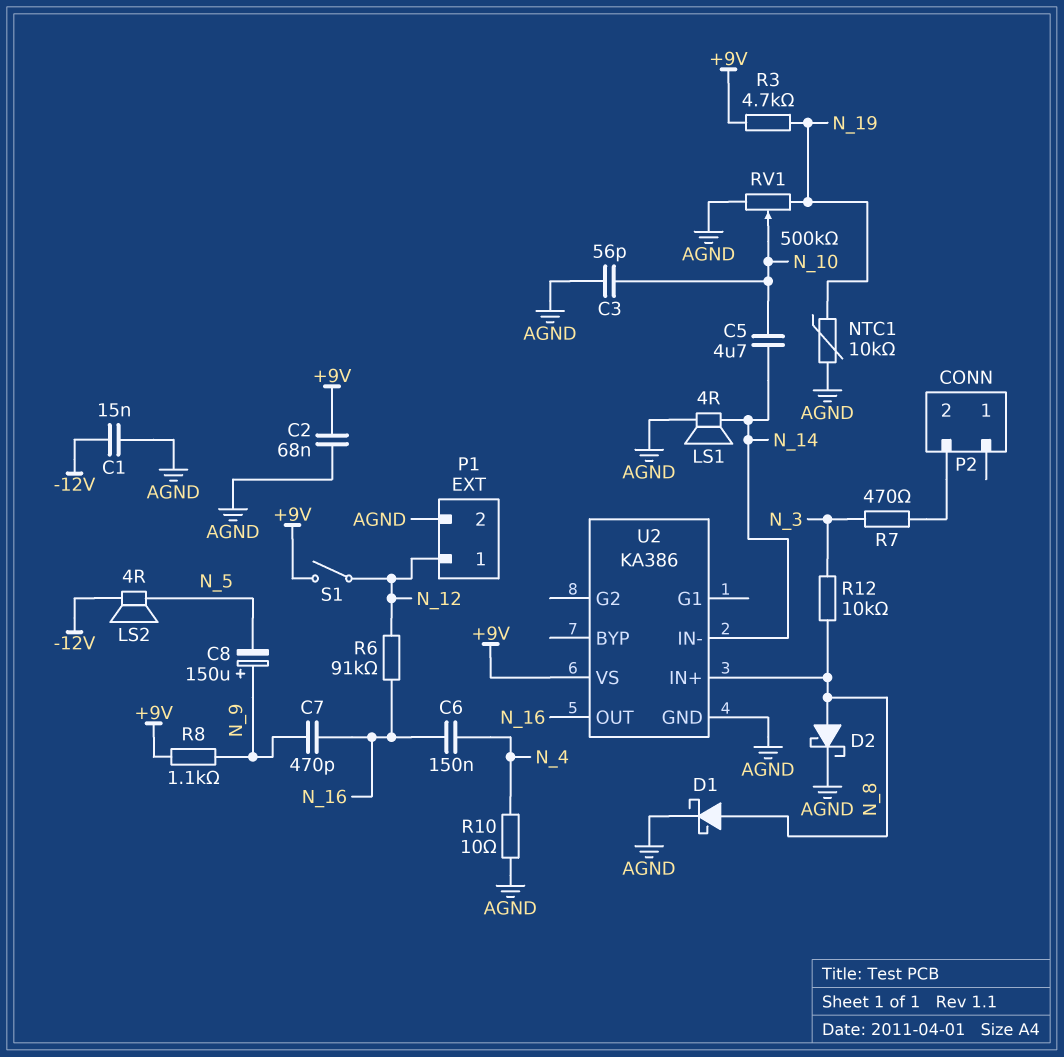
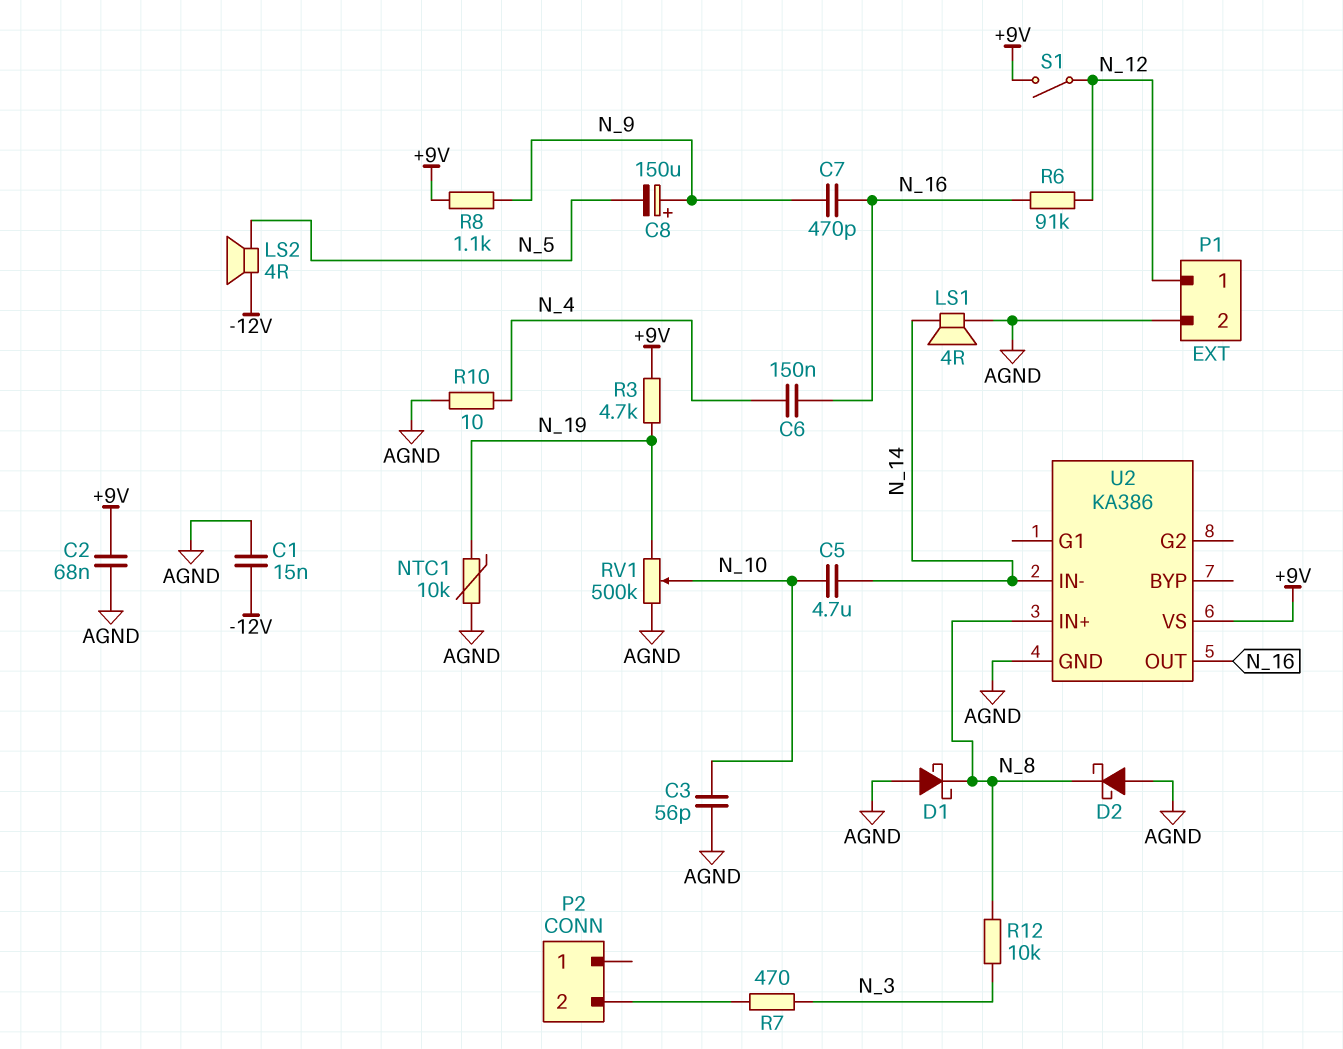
D1: schottky (A N_8, K AGND) -> schottky (A AGND, K N_8)
D2: schottky (A N_8, K AGND) -> schottky (A AGND, K N_8)

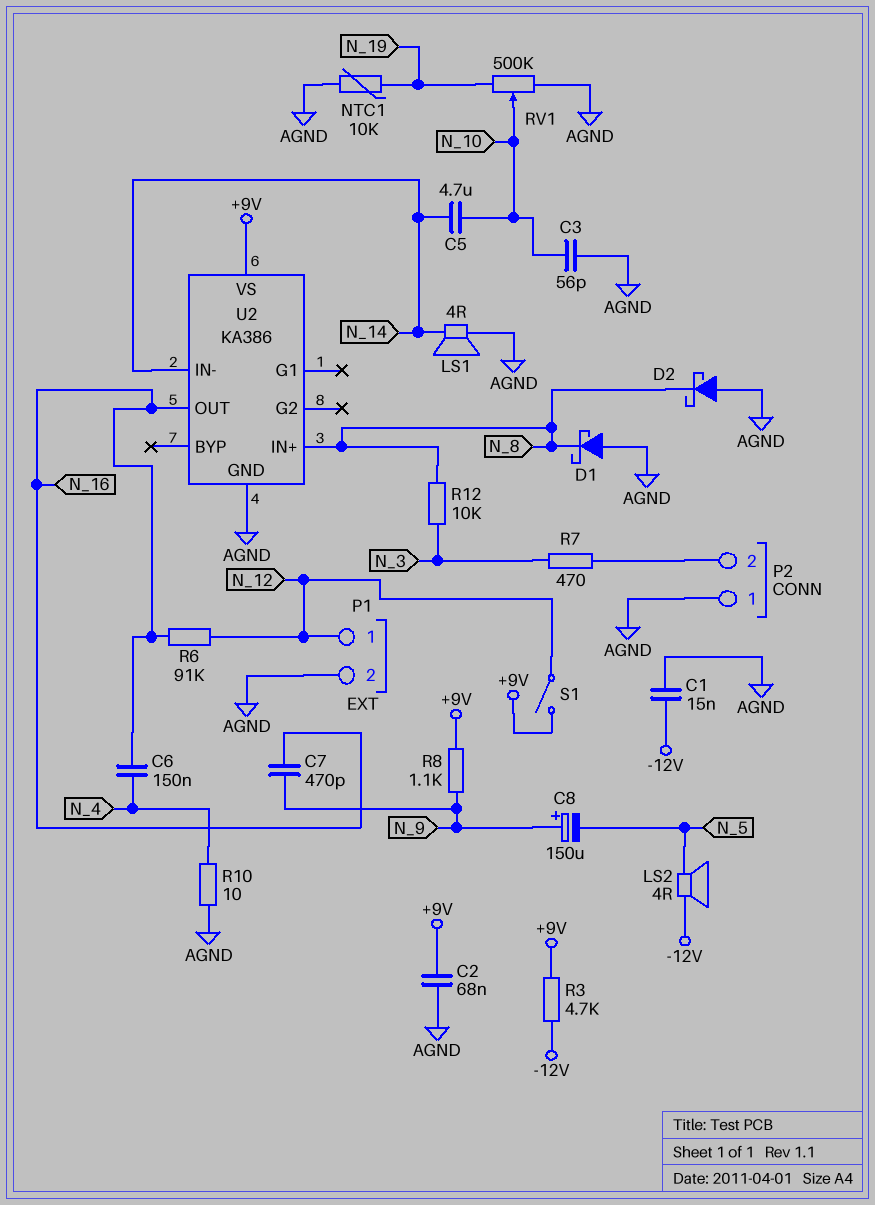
P2 pin 1: none -> AGND
R3: 4.7k (+9V, N_19) -> 4.7k (+9V, -12V)

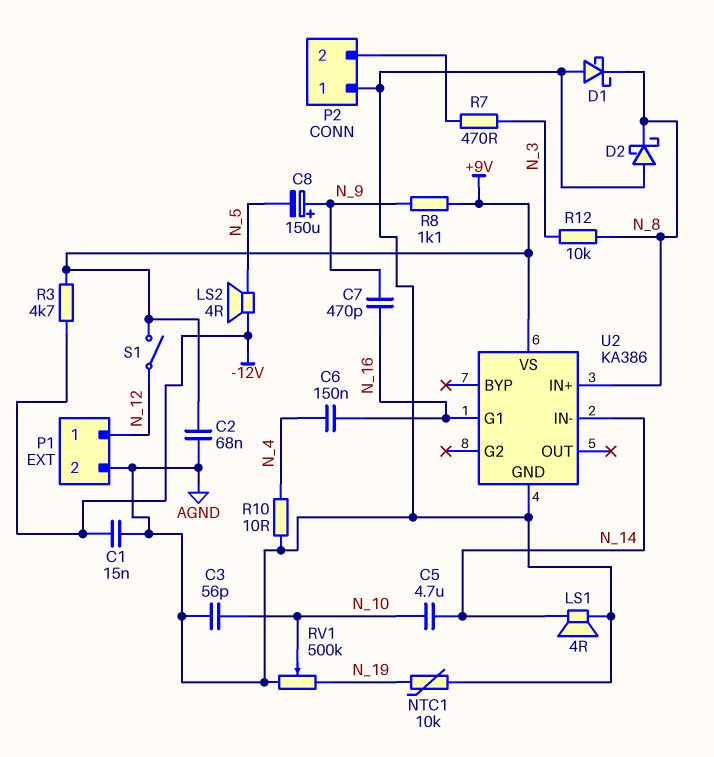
R6: 91k (N_12, N_16) -> none
U2 pin G1: none -> N_16
U2 pin OUT: N_16 -> none

